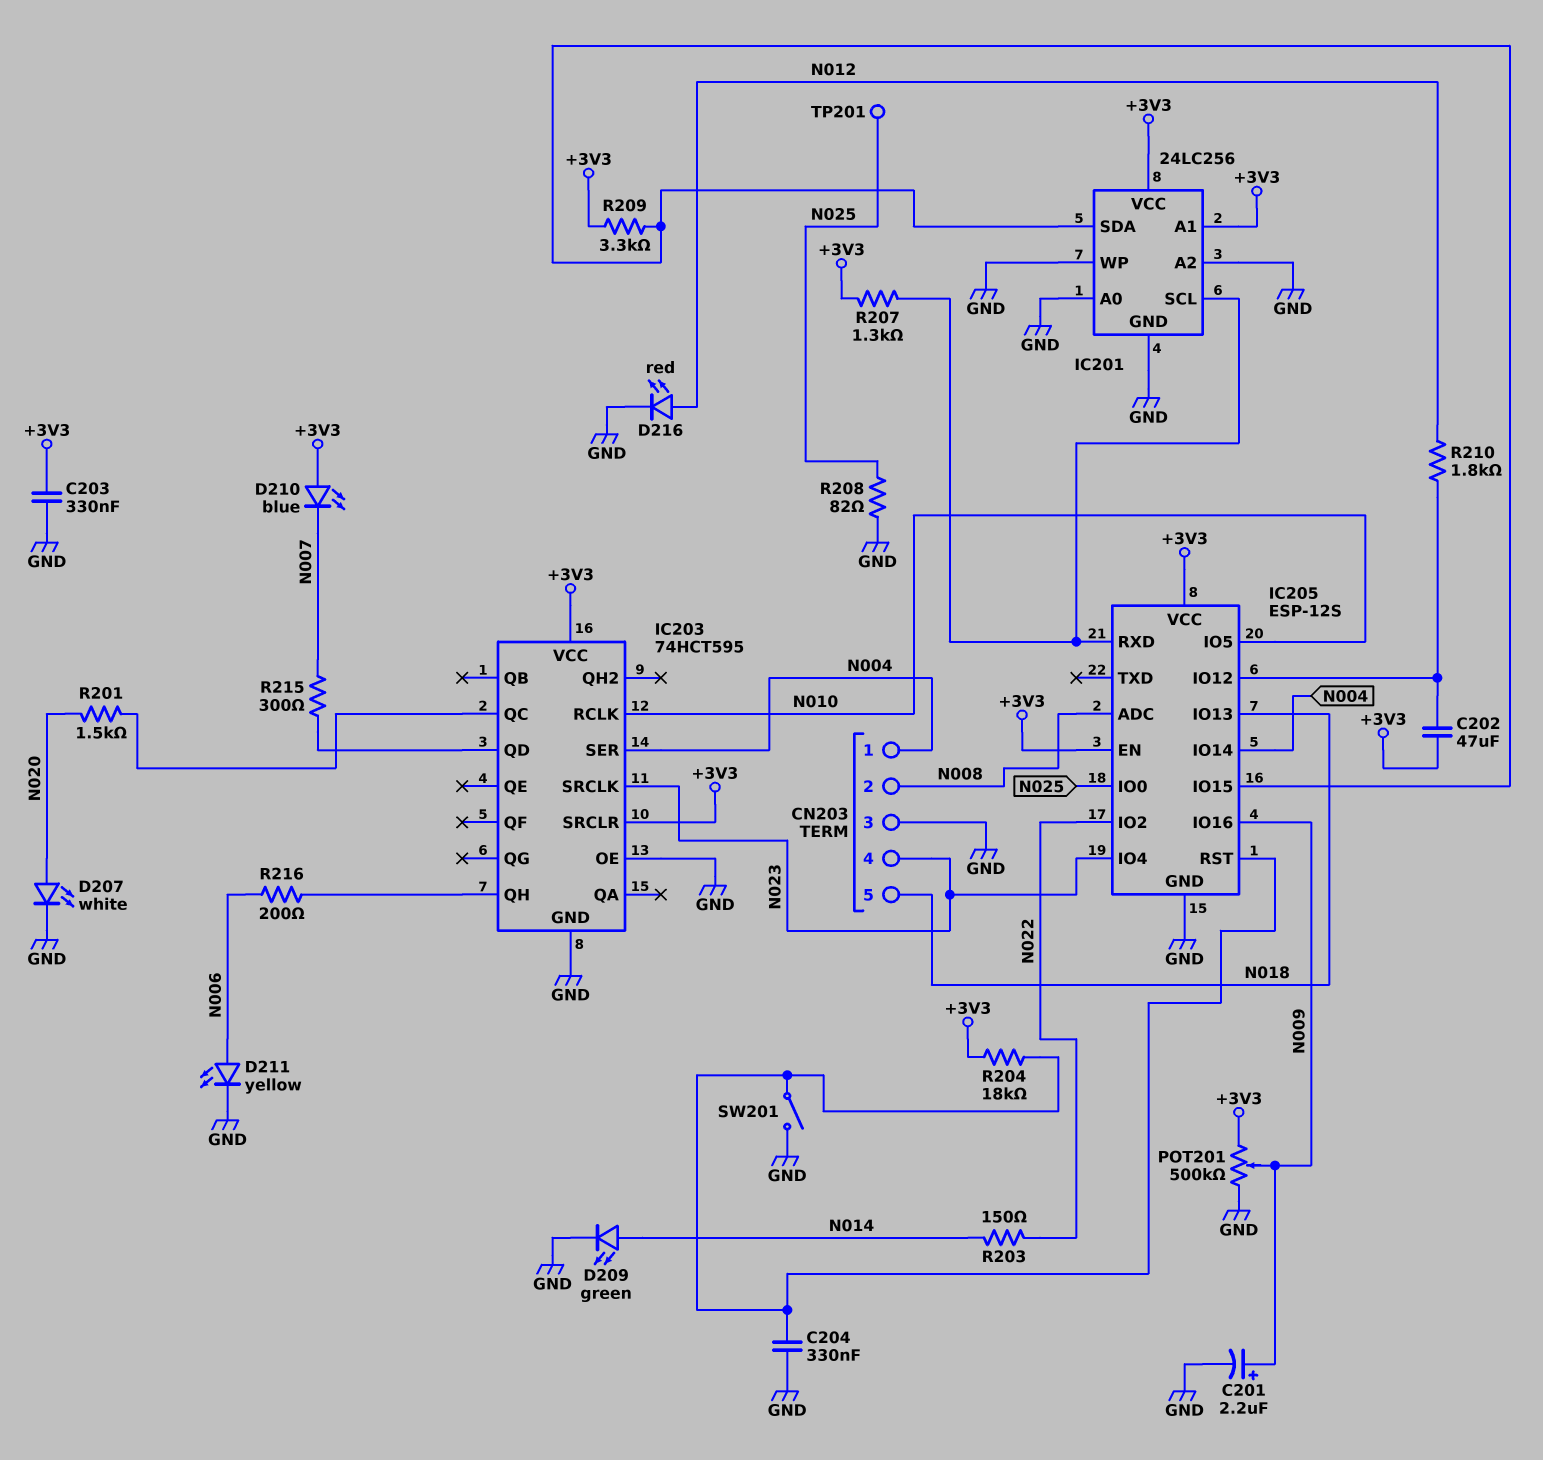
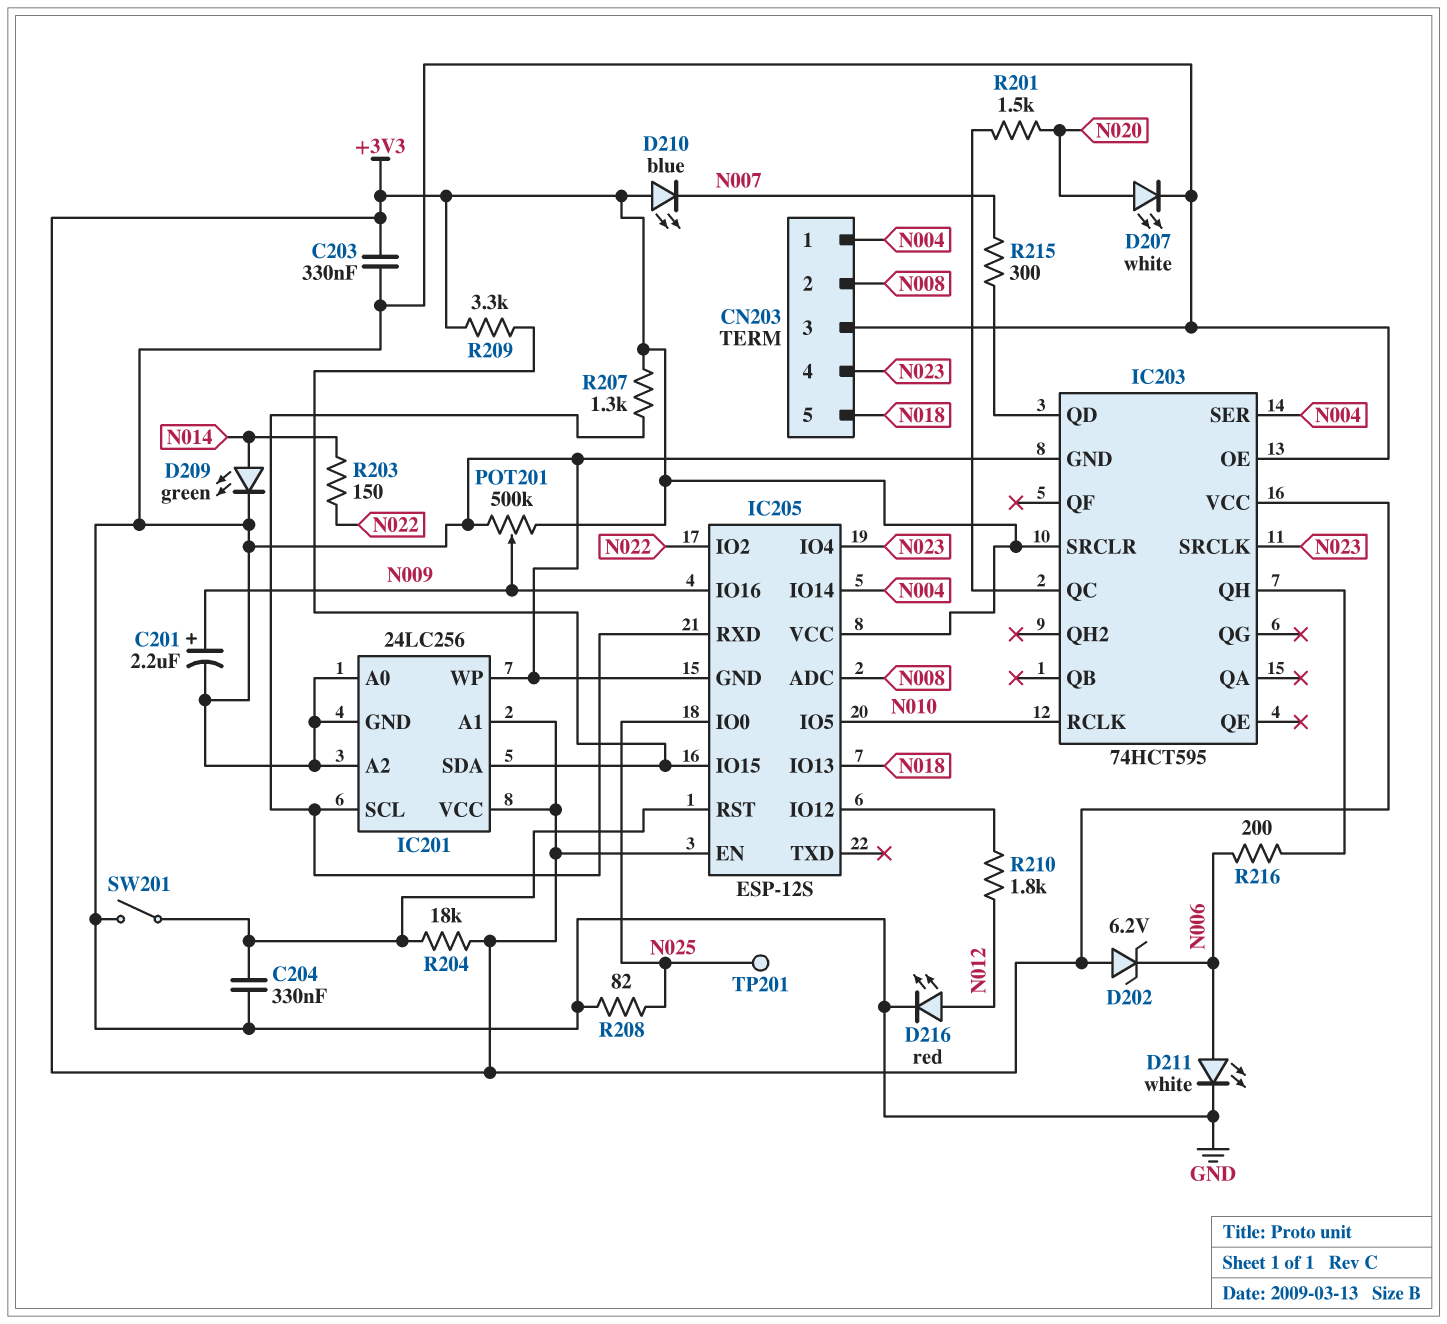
C202: 47uF (+3V3, IC205/IO12) -> none
D202: none -> zener 6.2V (A +3V3, K N006)
D211: LED yellow (A N006, K GND) -> LED white (A N006, K GND)

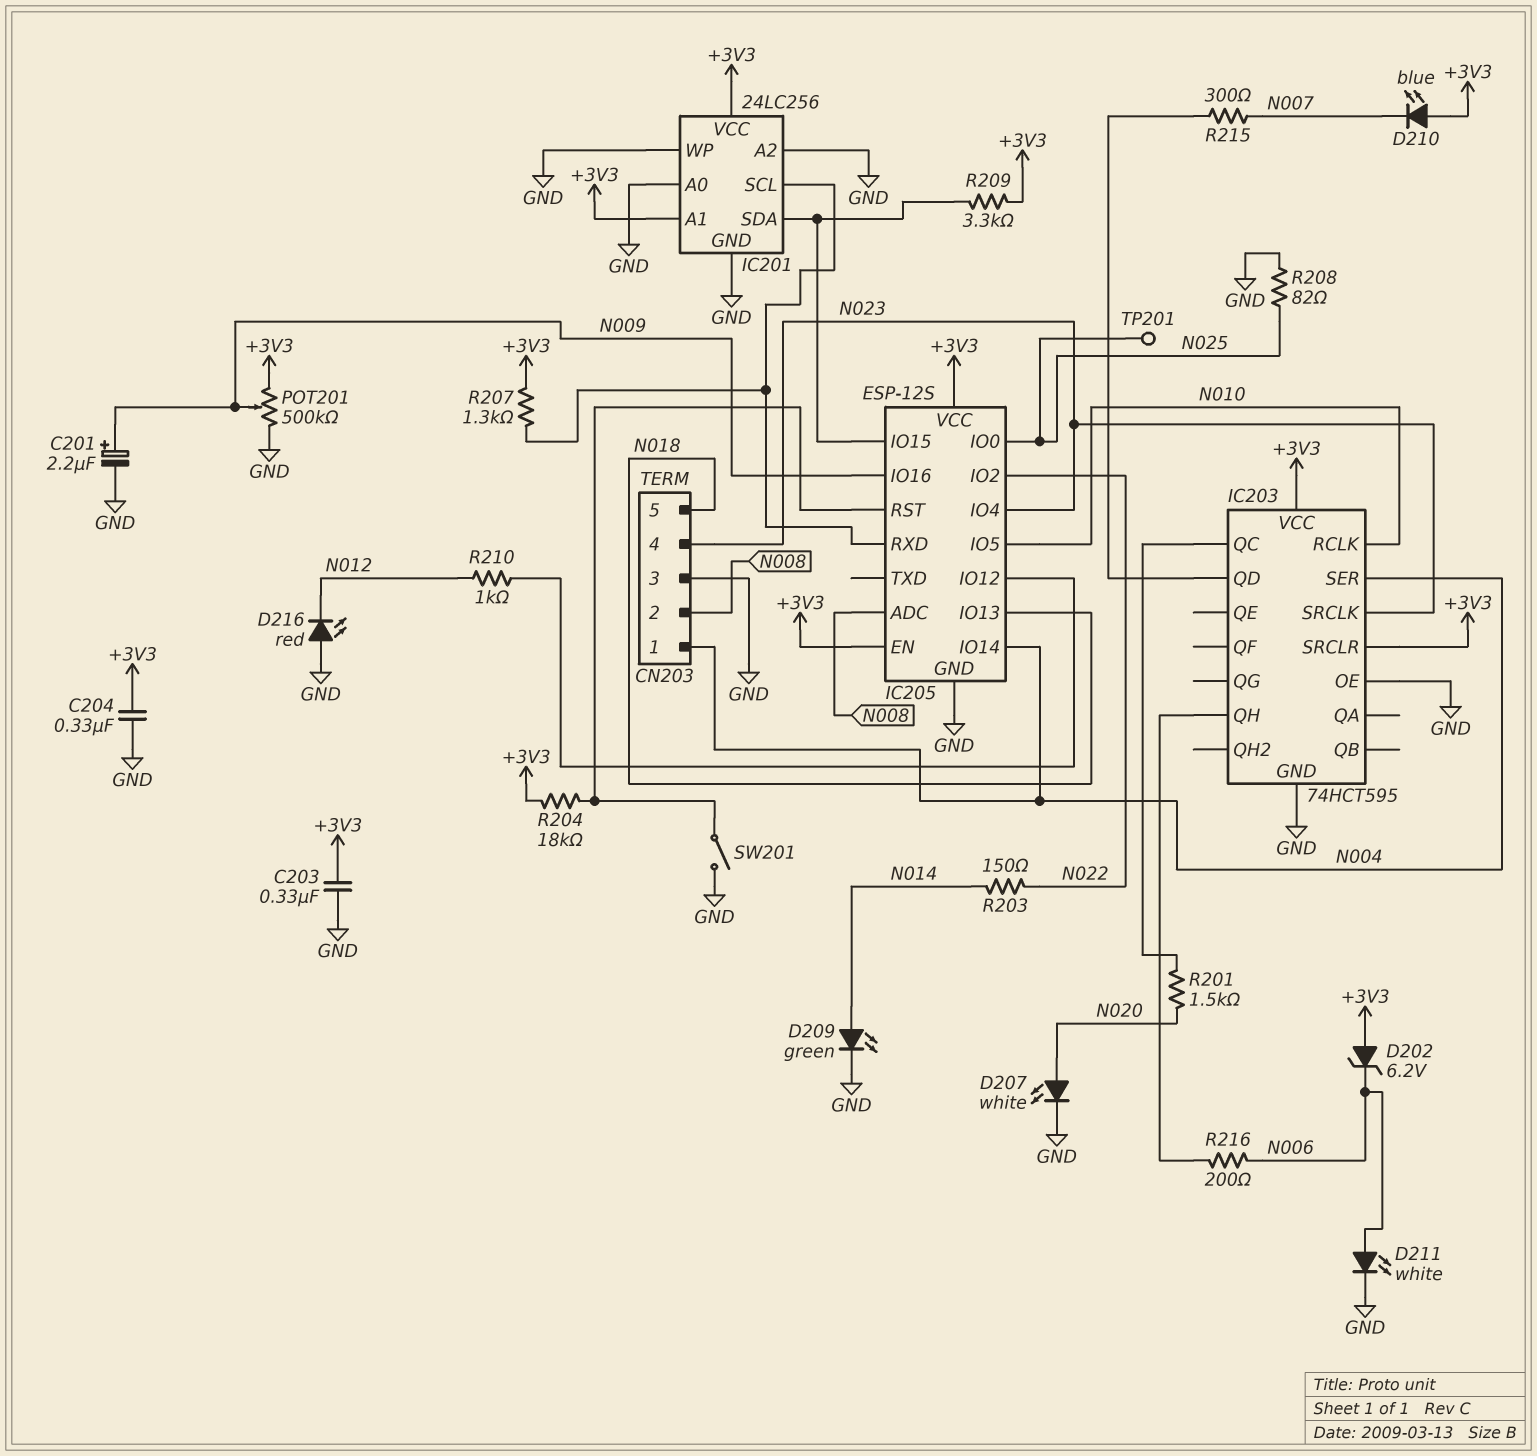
C204: 330nF (GND, IC205/RST) -> 330nF (+3V3, GND)
D216: LED red (A N012, K GND) -> LED red (A GND, K N012)
R210: 1.8k (IC205/IO12, N012) -> 1k (IC205/IO12, N012)

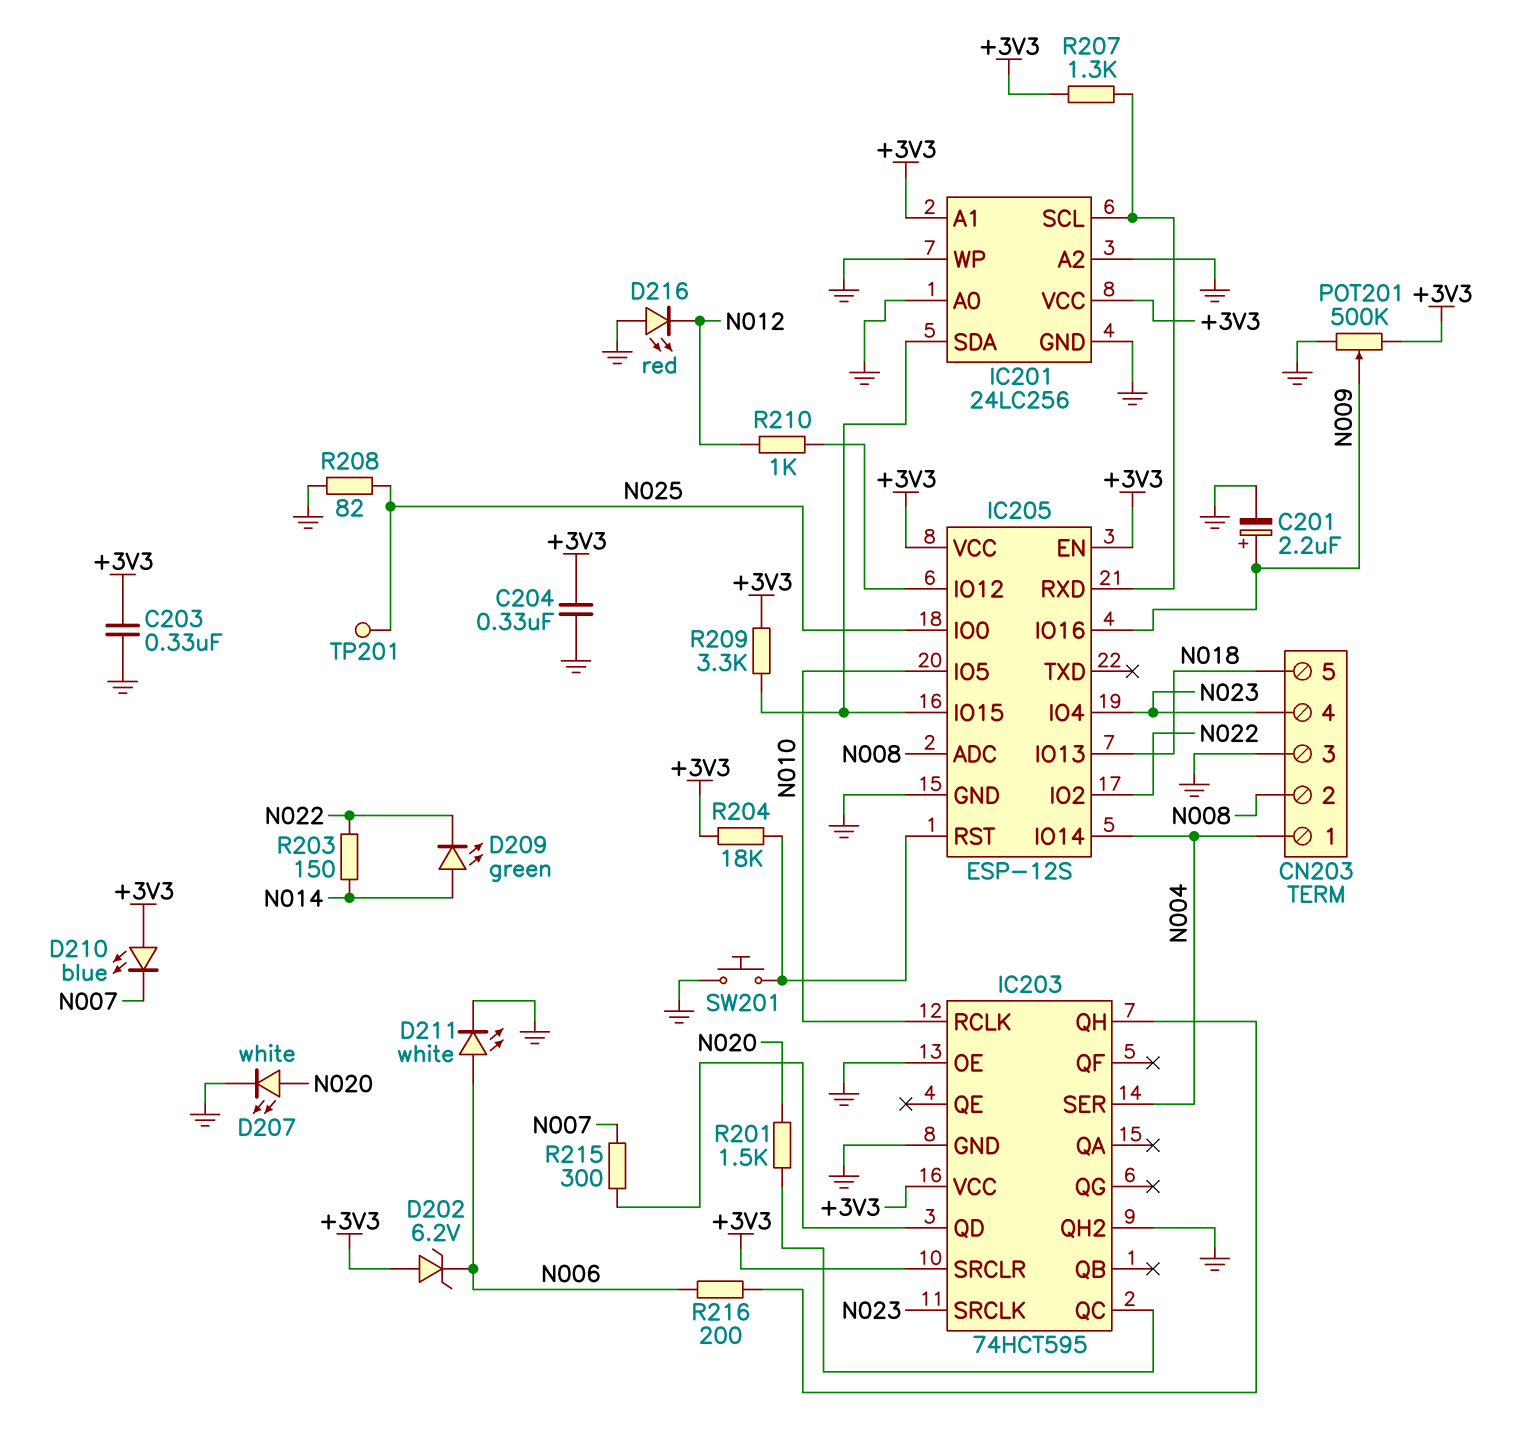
D209: LED green (A N014, K GND) -> LED green (A N014, K N022)
IC203 pin QH2: none -> GND
SW201: switch (GND, IC205/RST) -> button (GND, IC205/RST)

